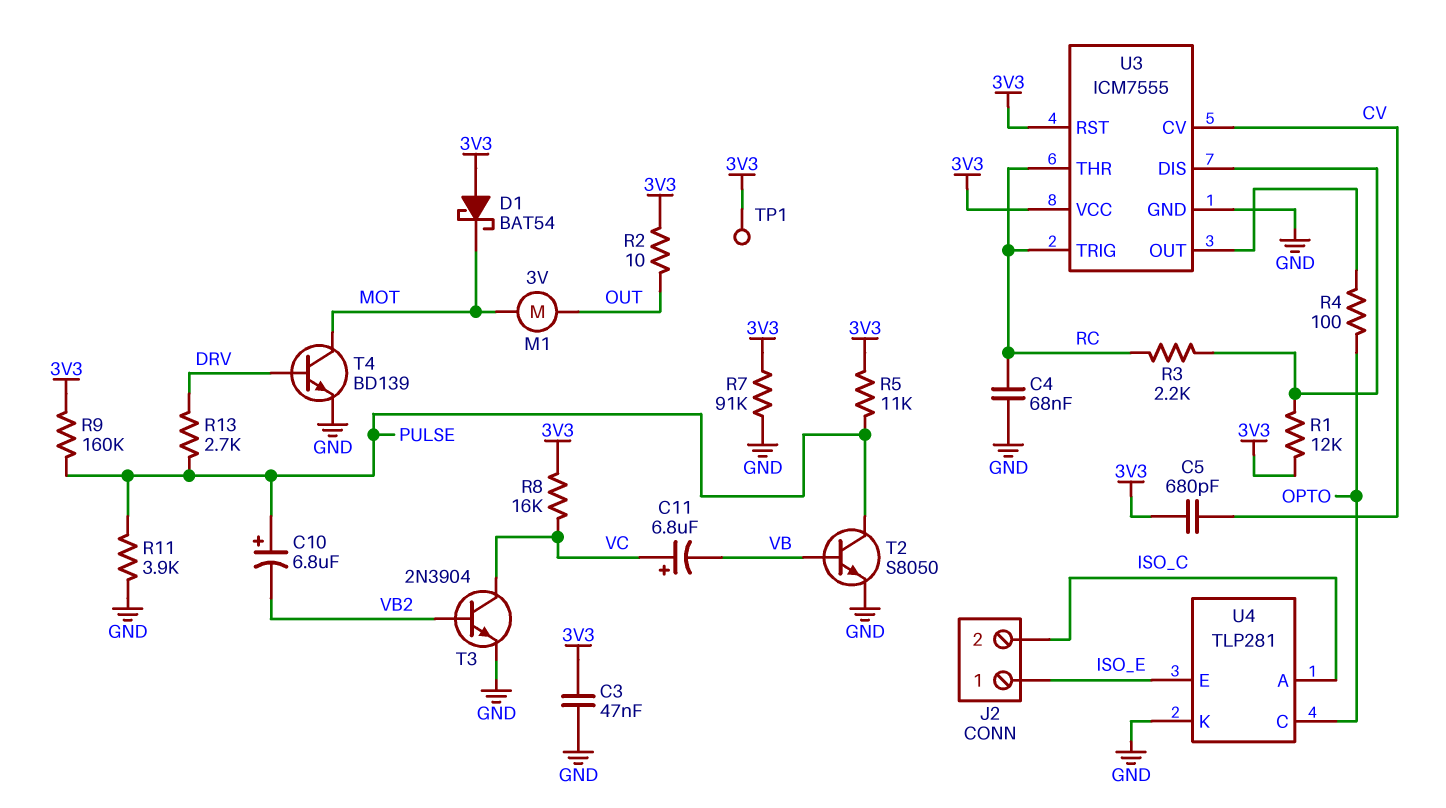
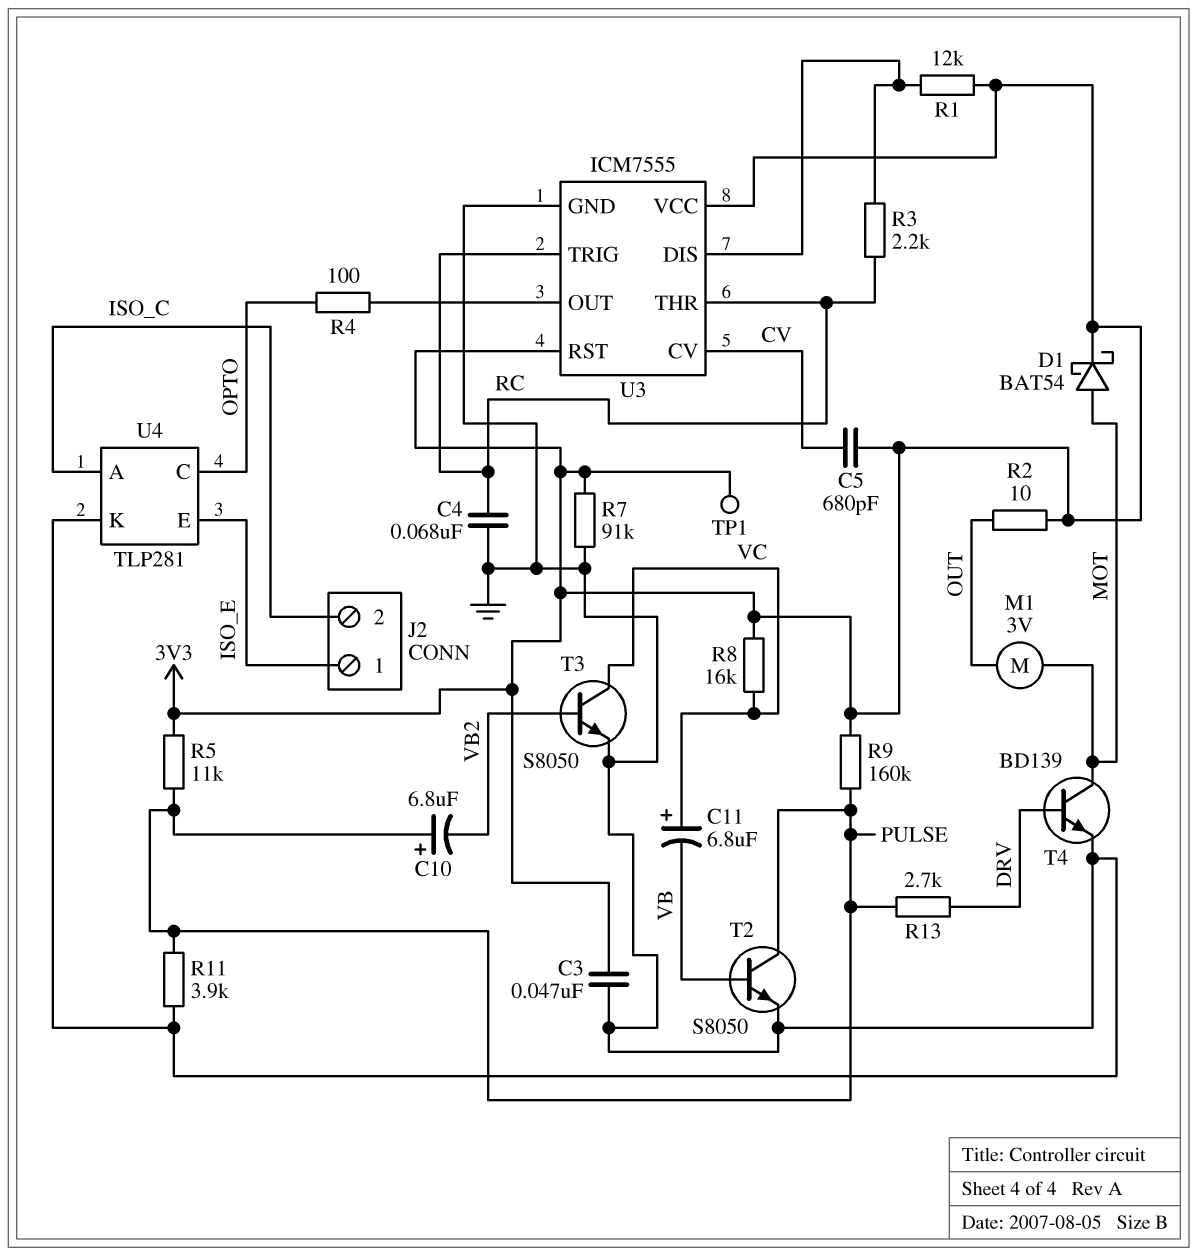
D1: schottky BAT54 (A 3V3, K MOT) -> schottky BAT54 (A MOT, K 3V3)
T3: NPN 2N3904 (B VB2, C VC, E GND) -> NPN S8050 (B VB2, C VC, E GND)

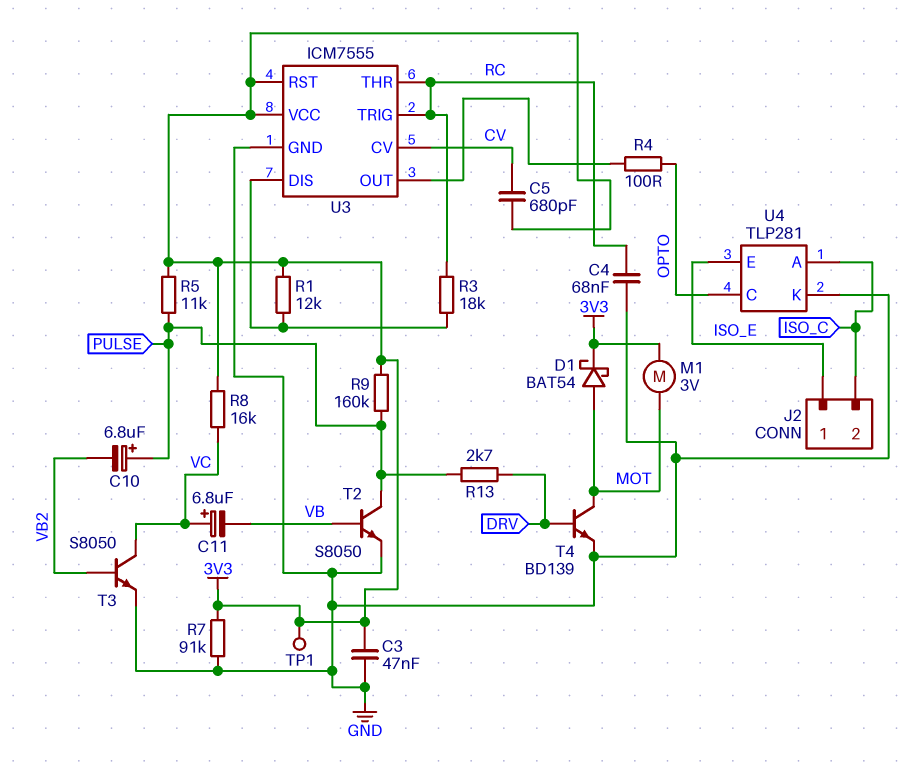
M1: motor 3V (MOT, OUT) -> motor 3V (3V3, MOT)
R2: 10 (3V3, OUT) -> none
R3: 2.2k (RC, U3/DIS) -> 18k (RC, U3/DIS)
R11: 3.9k (GND, PULSE) -> none

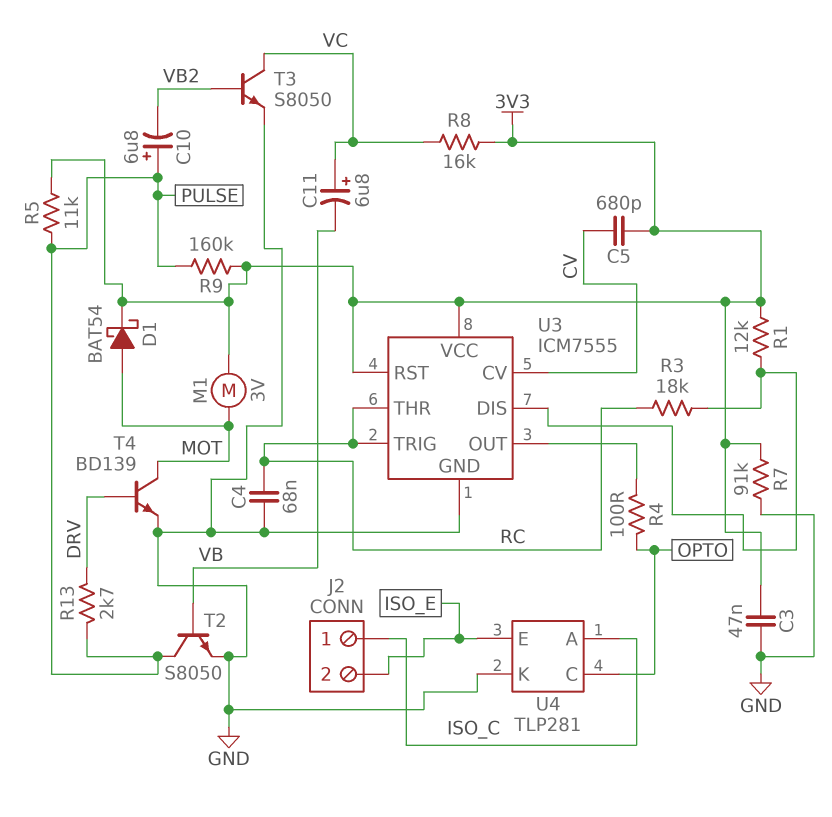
J2 pin 1: ISO_E -> ISO_C
J2 pin 2: ISO_C -> ISO_E
TP1: test point (3V3) -> none

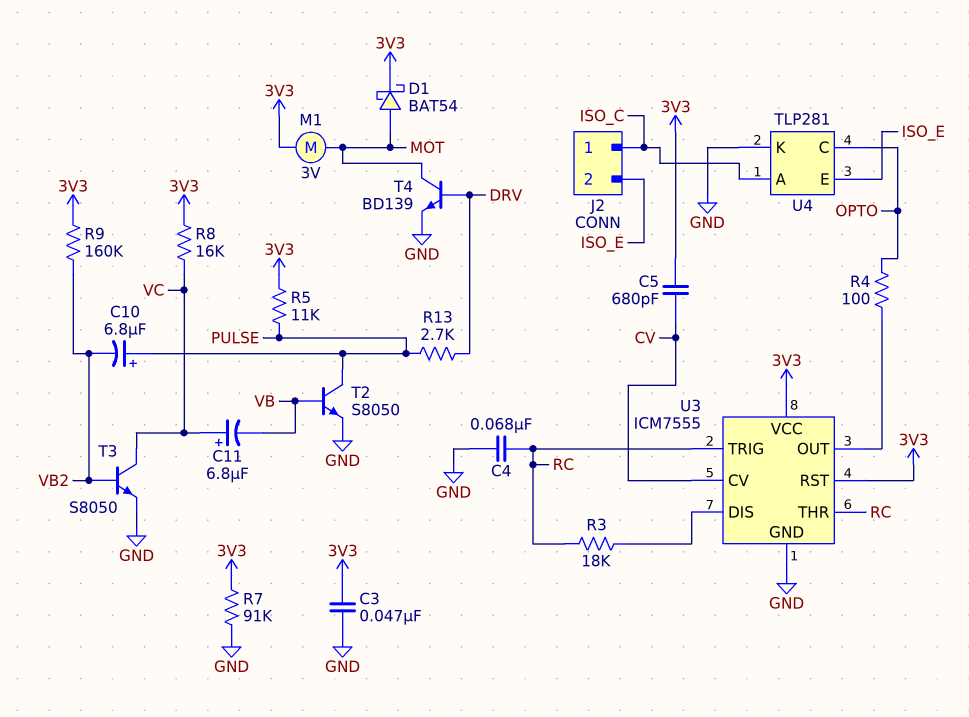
R1: 12k (3V3, U3/DIS) -> none
R9: 160k (3V3, PULSE) -> 160k (3V3, VB2)

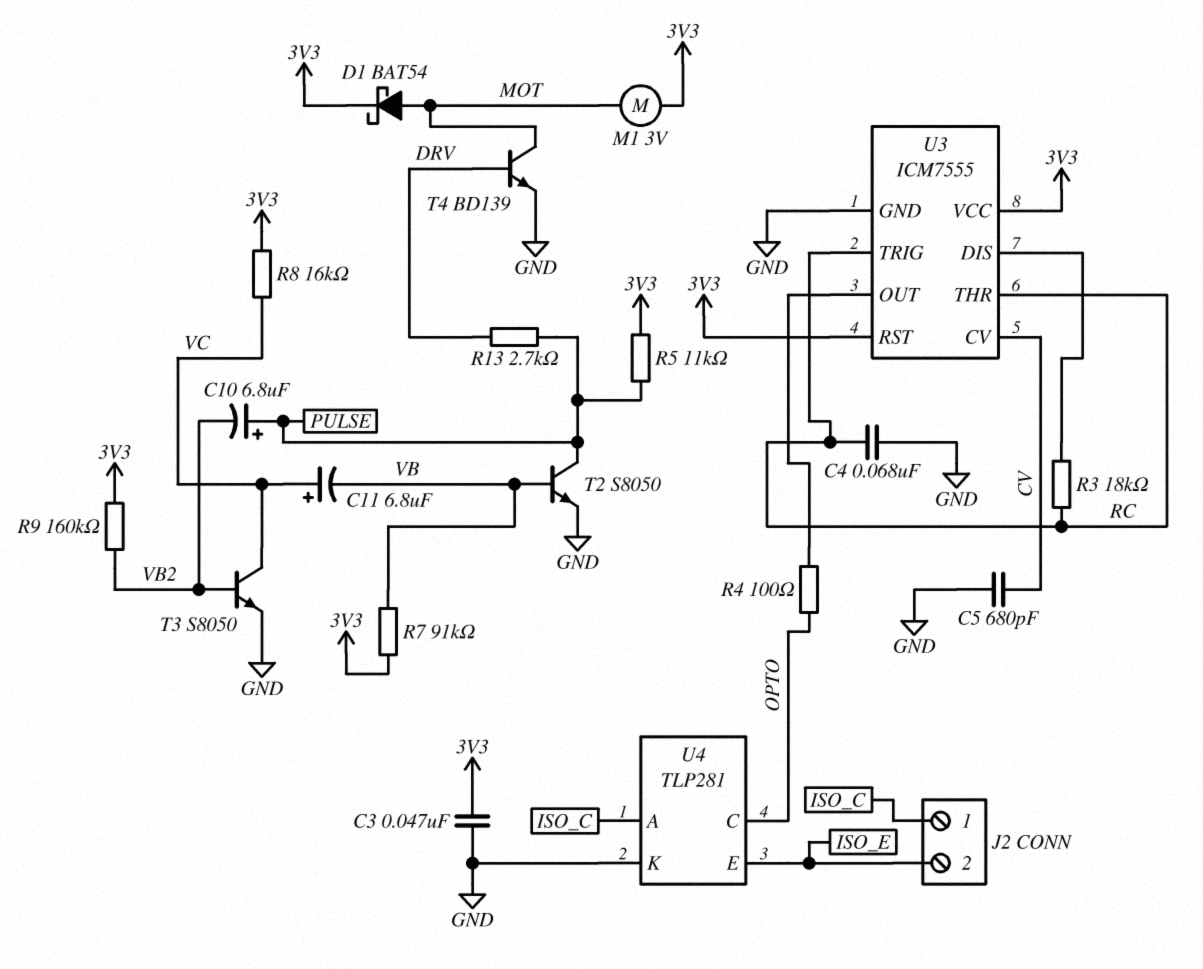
C5: 680pF (3V3, CV) -> 680pF (CV, GND)
R7: 91k (3V3, GND) -> 91k (3V3, VB)

